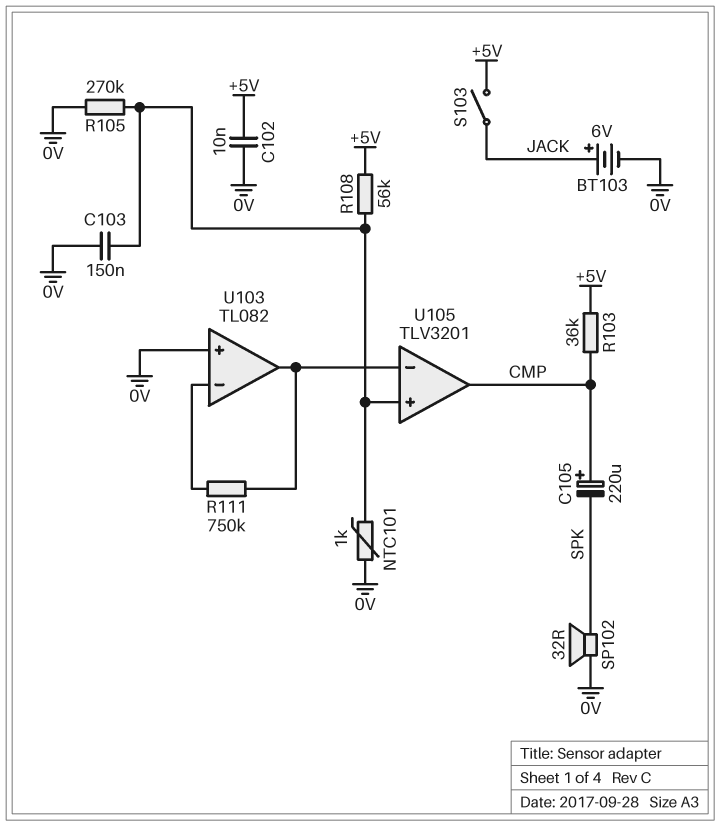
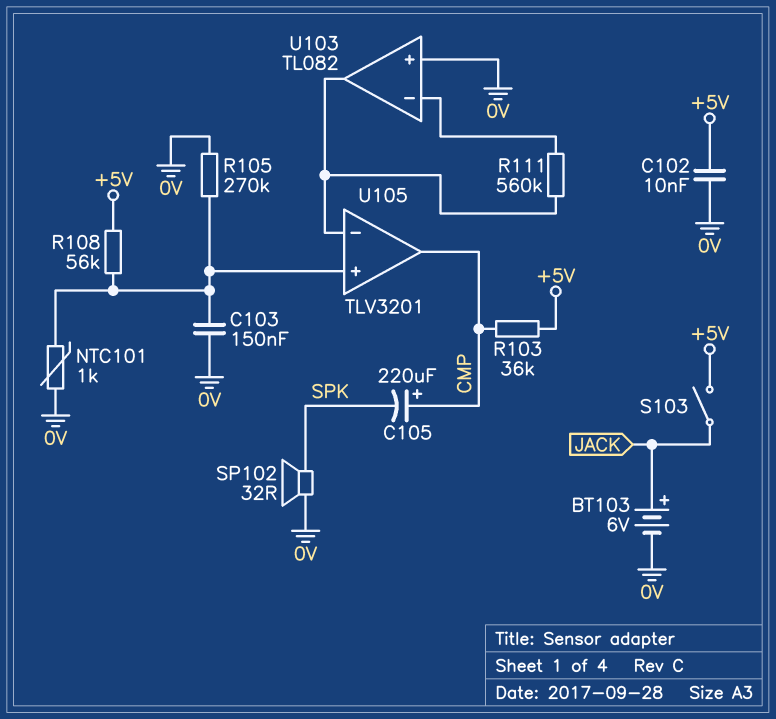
R111: 750k (U103/in-, U103/out) -> 560k (U103/in-, U103/out)

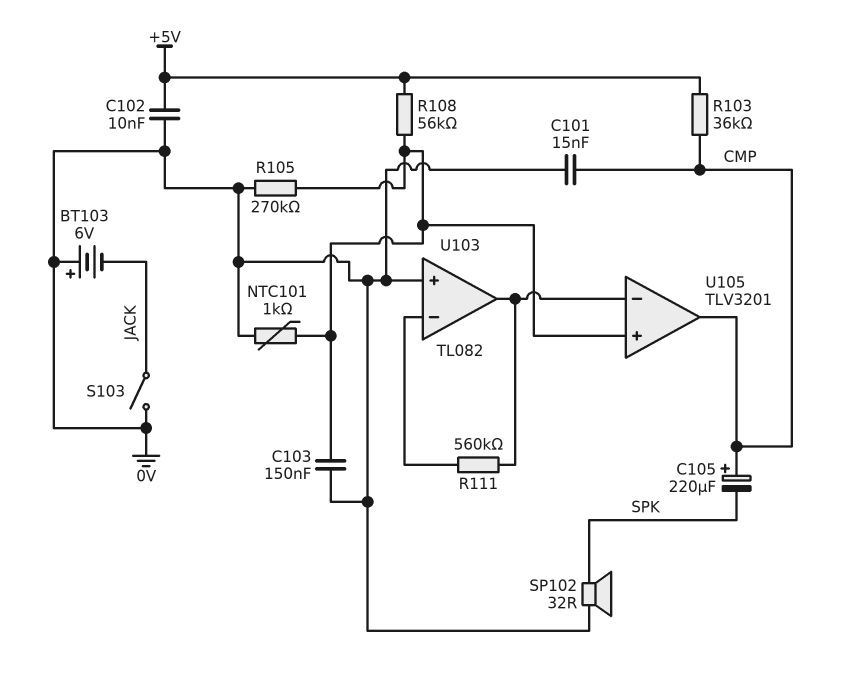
BT103: 6V (plus JACK, minus 0V) -> 6V (plus 0V, minus JACK)
C101: none -> 15nF (0V, CMP)
S103: switch (+5V, JACK) -> switch (0V, JACK)

